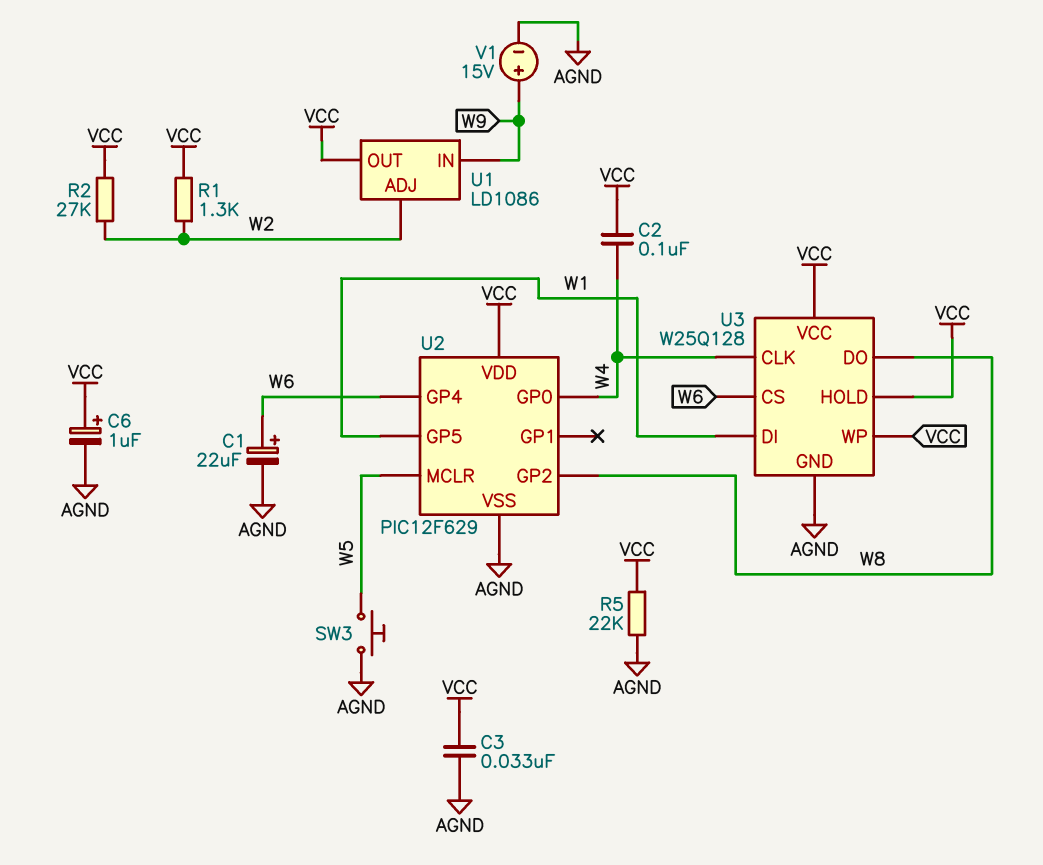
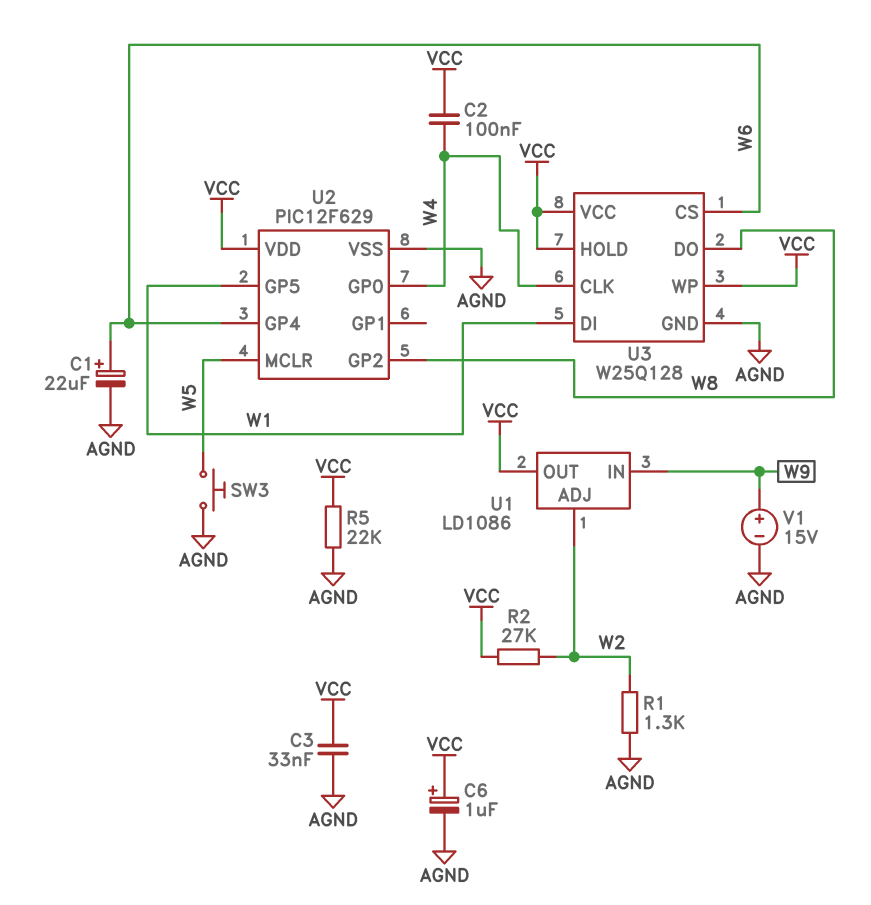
R1: 1.3k (VCC, W2) -> 1.3k (AGND, W2)

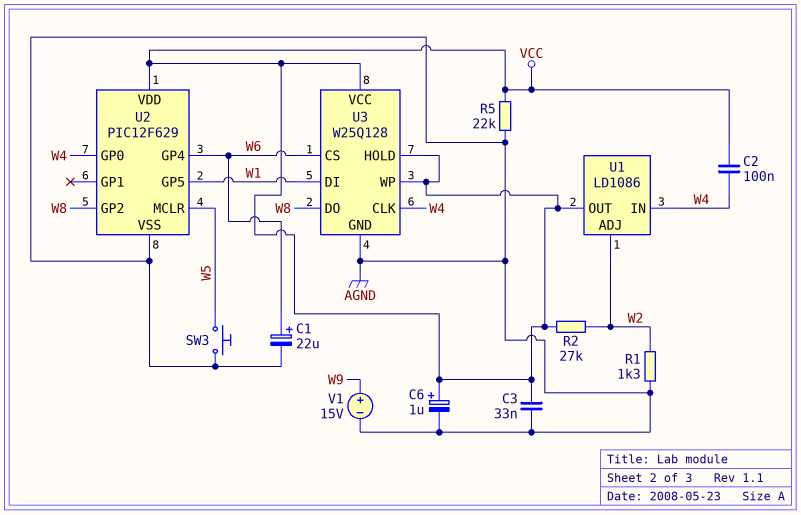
U1 pin IN: W9 -> W4

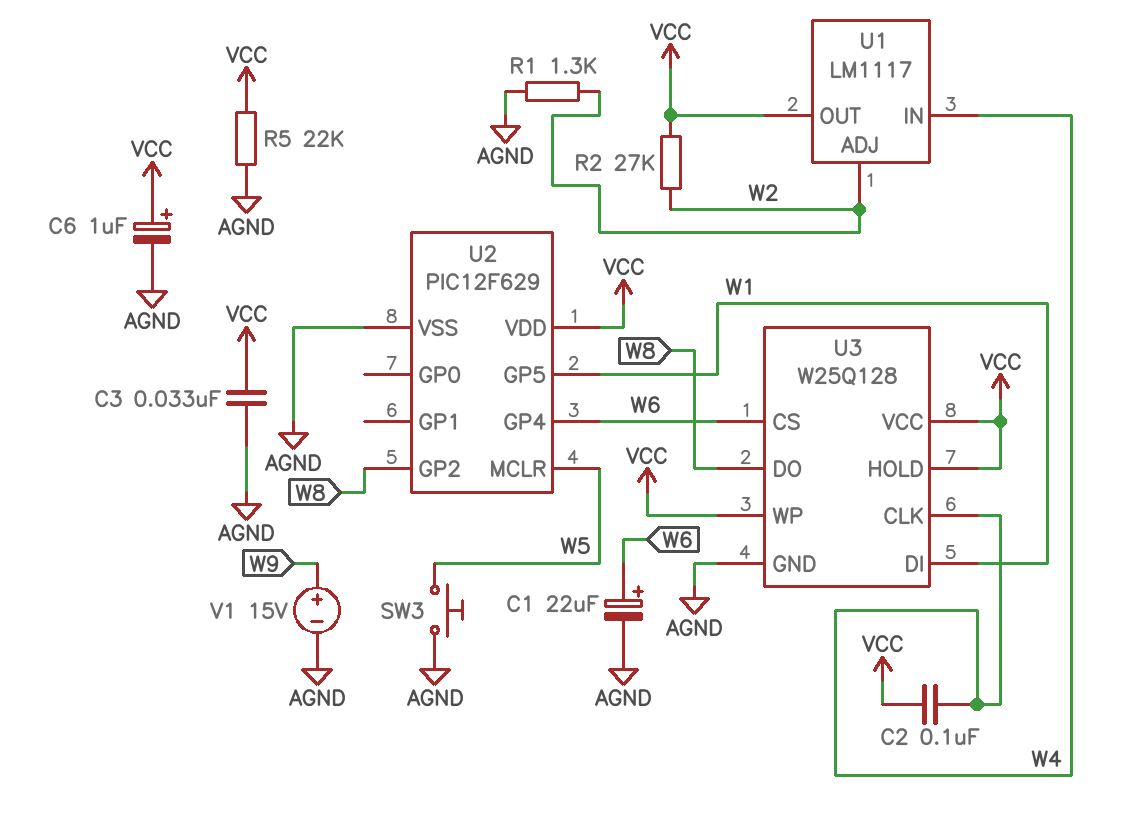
U1: LD1086 -> LM1117
U2 pin GP0: W4 -> none

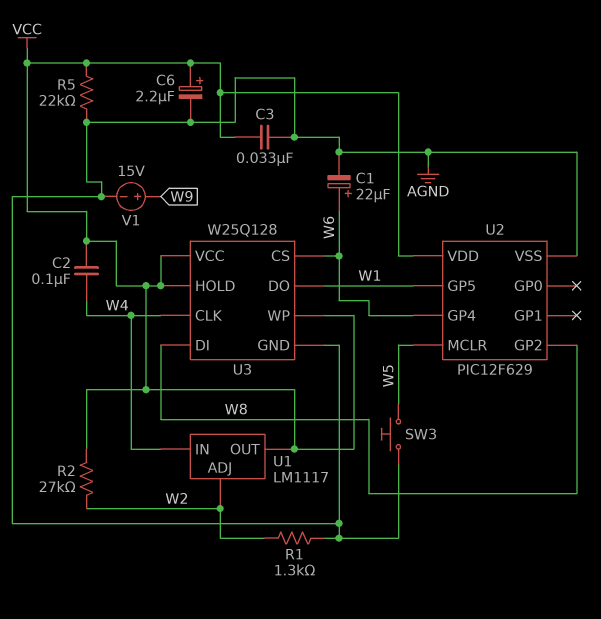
C6: 1uF (plus VCC, minus AGND) -> 2.2uF (plus VCC, minus AGND)
U3 pin DI: W1 -> W8
U3 pin DO: W8 -> W1

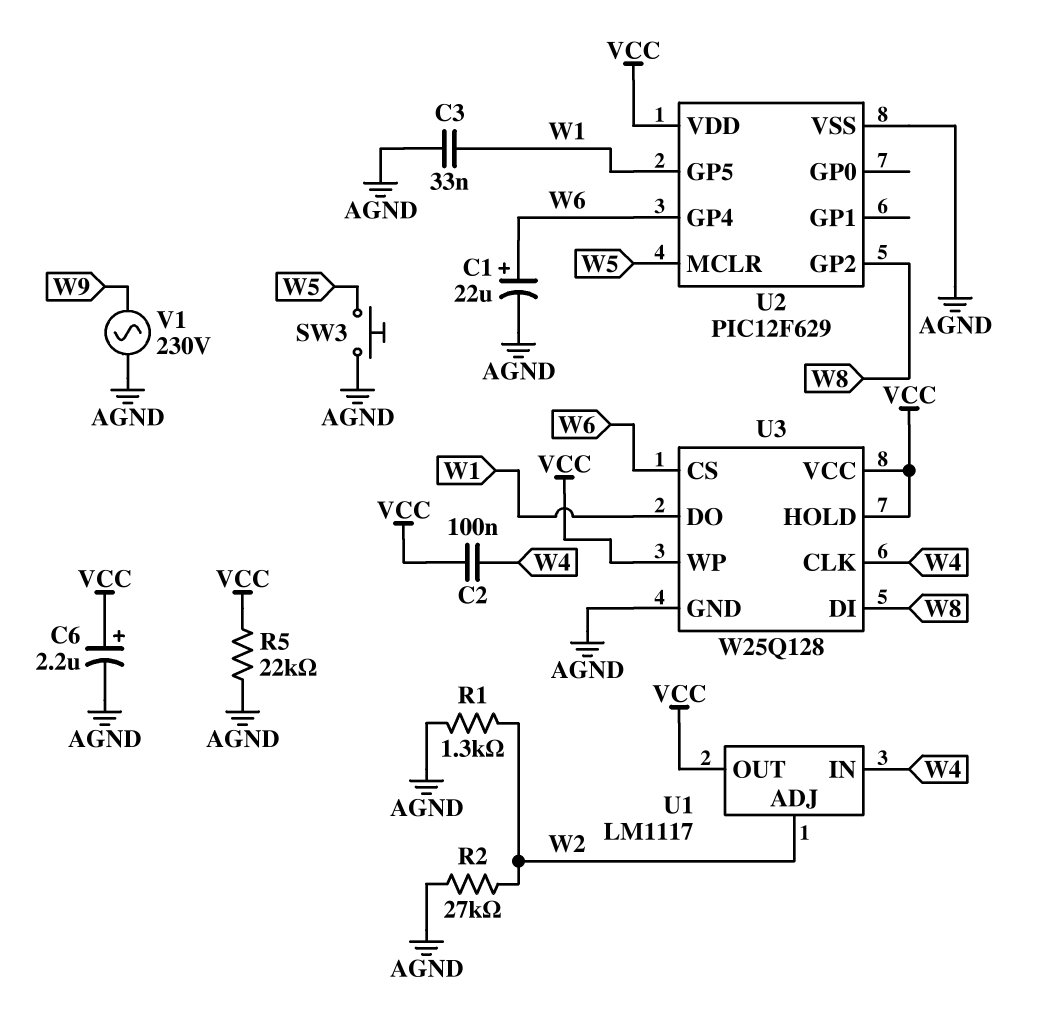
C3: 33nF (AGND, VCC) -> 33nF (AGND, W1)
R2: 27k (VCC, W2) -> 27k (AGND, W2)
V1: 15V (plus W9, minus AGND) -> AC 230V (AGND, W9)

